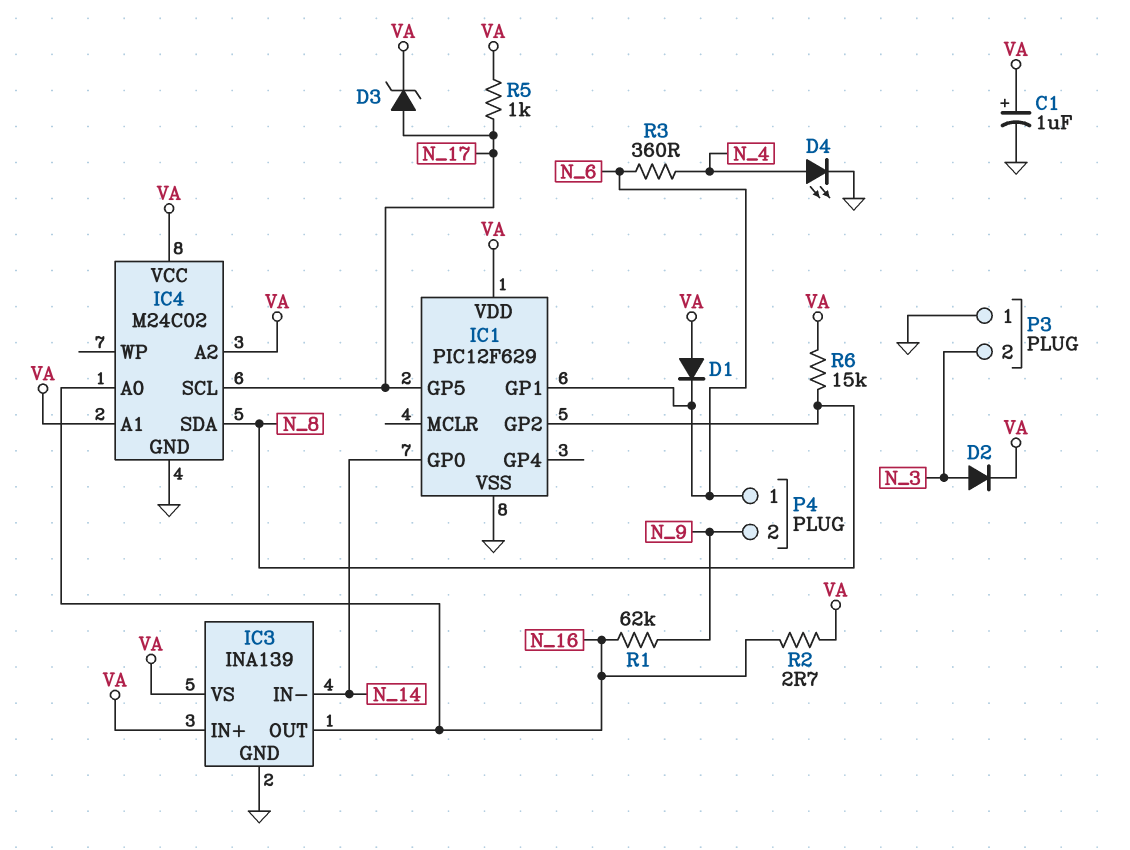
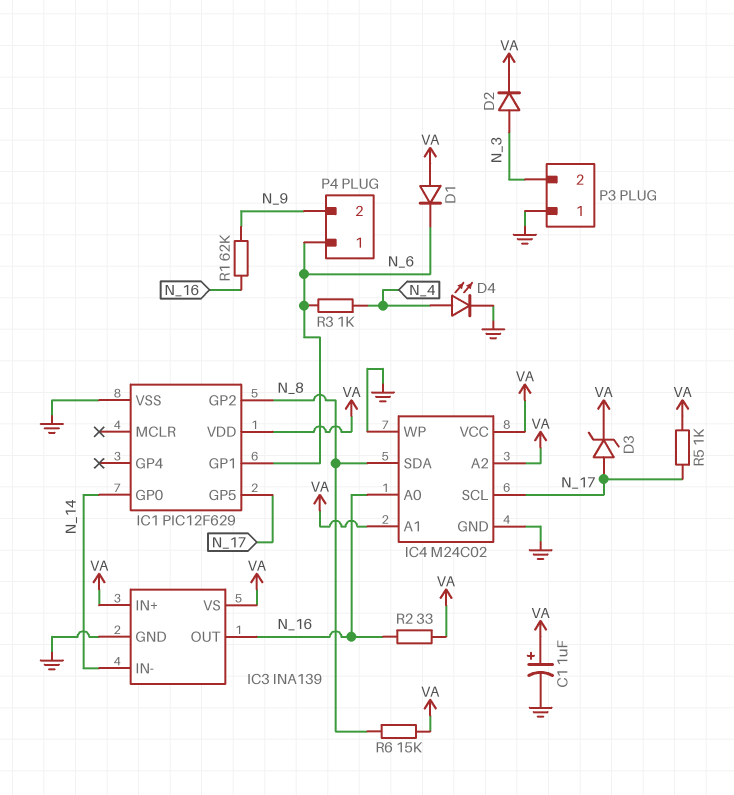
IC4 pin WP: none -> GND
R2: 2.7 (N_16, VA) -> 33 (N_16, VA)
R3: 360 (N_4, N_6) -> 1k (N_4, N_6)

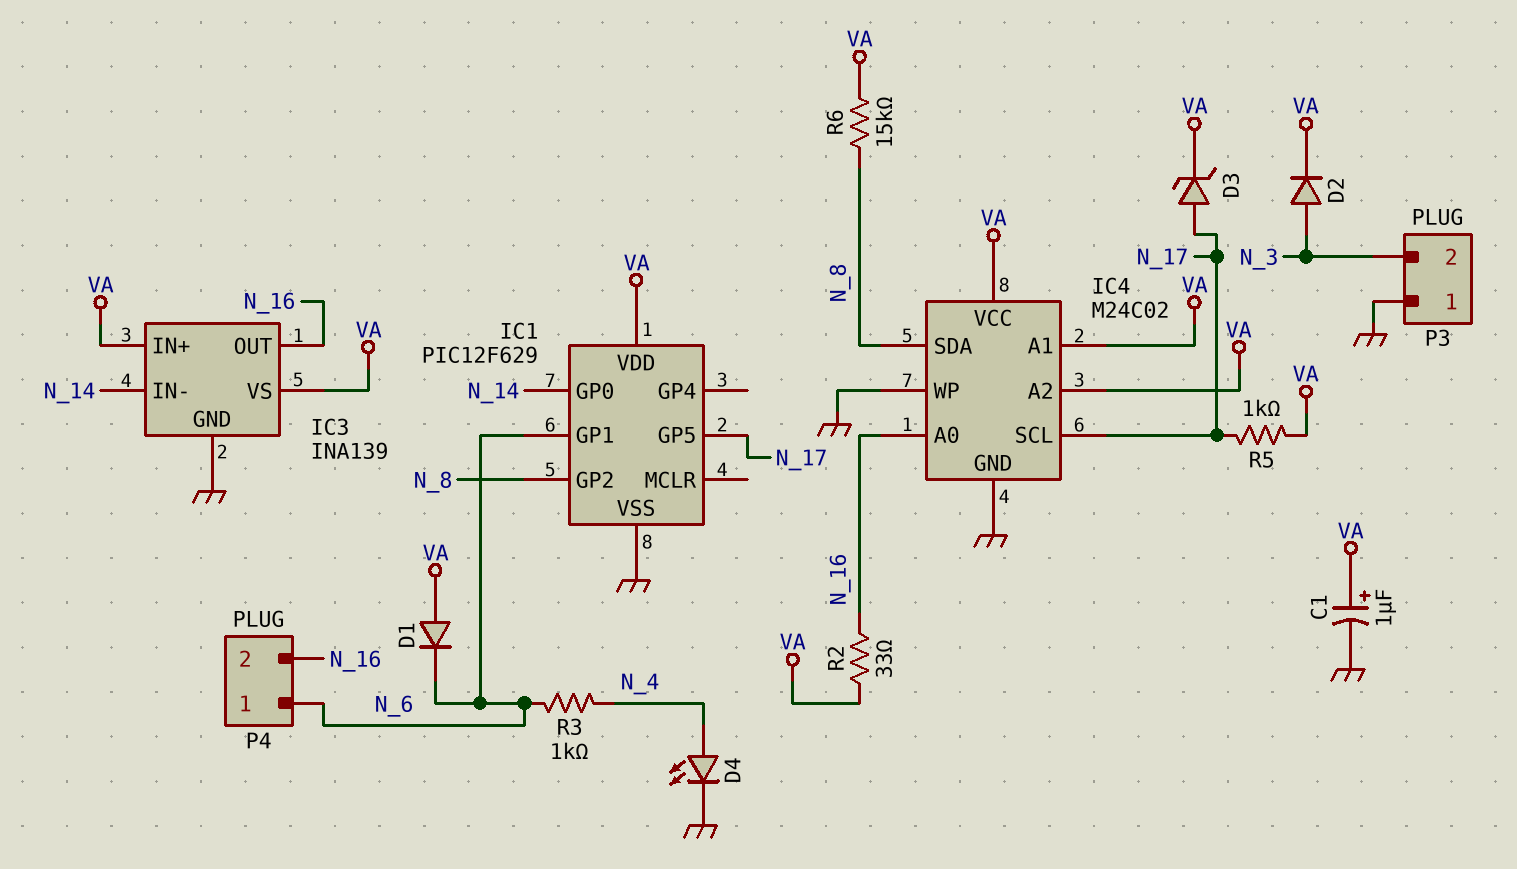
P4 pin 2: N_9 -> N_16
R1: 62k (N_9, N_16) -> none

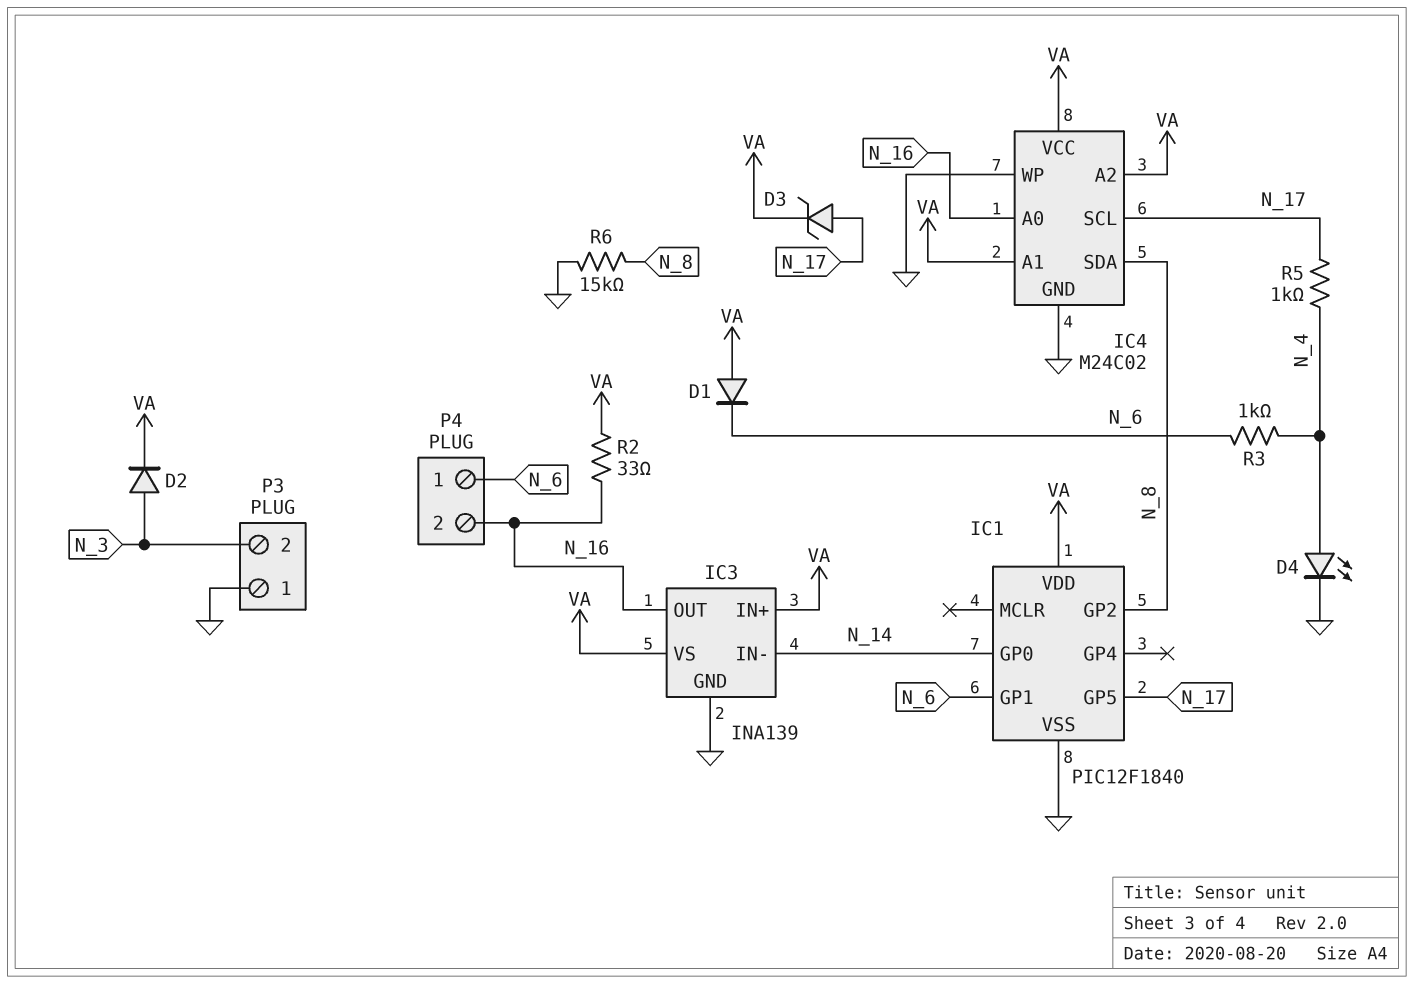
C1: 1uF (plus VA, minus GND) -> none
IC1: PIC12F629 -> PIC12F1840
R5: 1k (N_17, VA) -> 1k (N_4, N_17)
R6: 15k (N_8, VA) -> 15k (GND, N_8)

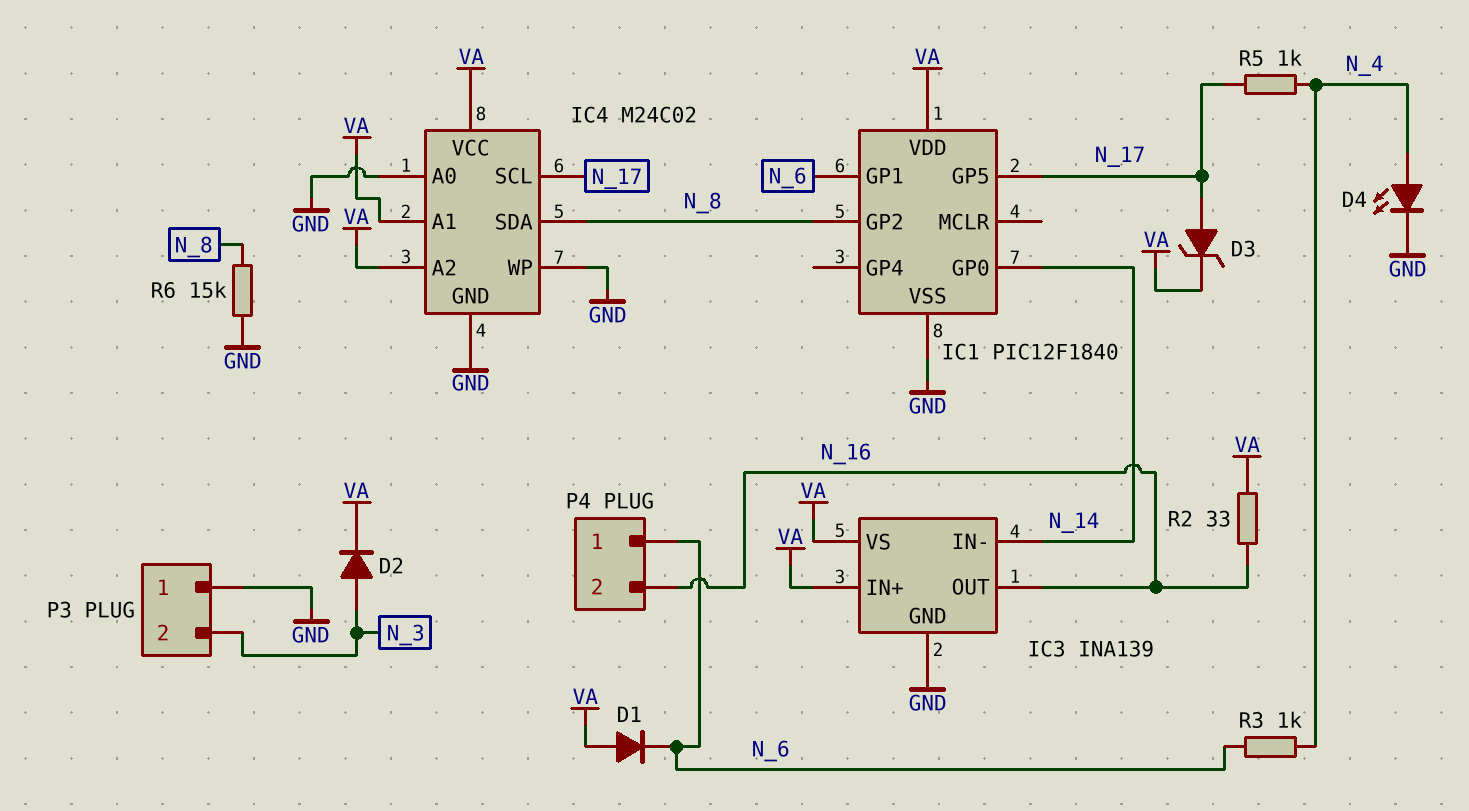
IC4 pin A0: N_16 -> GND

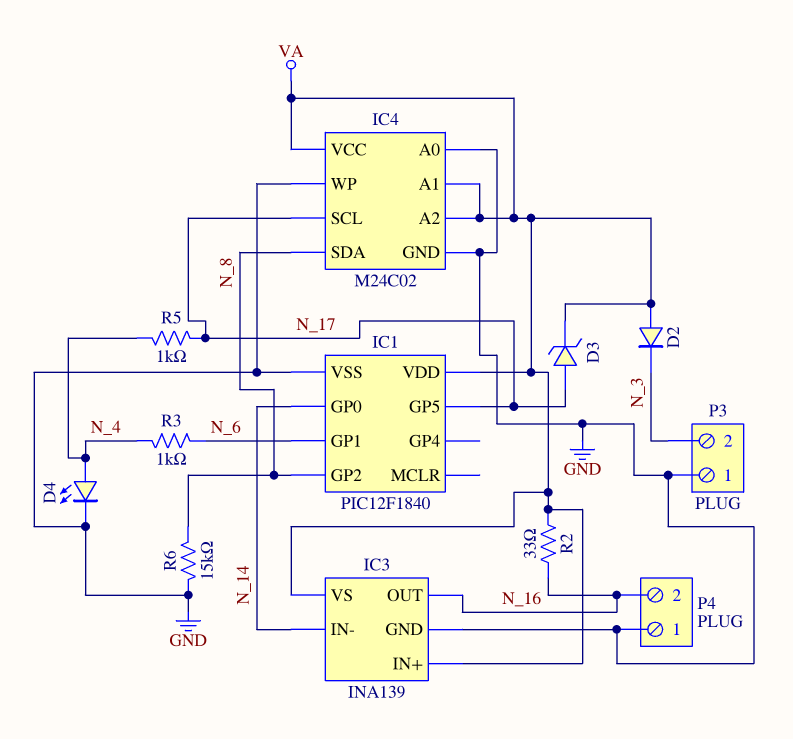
D1: diode (A VA, K N_6) -> none
D2: diode (A N_3, K VA) -> diode (A VA, K N_3)
P4 pin 1: N_6 -> GND

